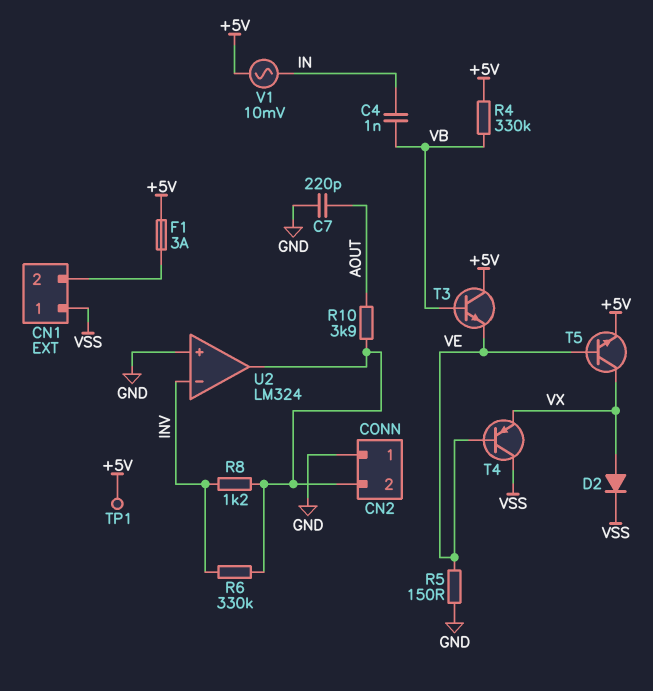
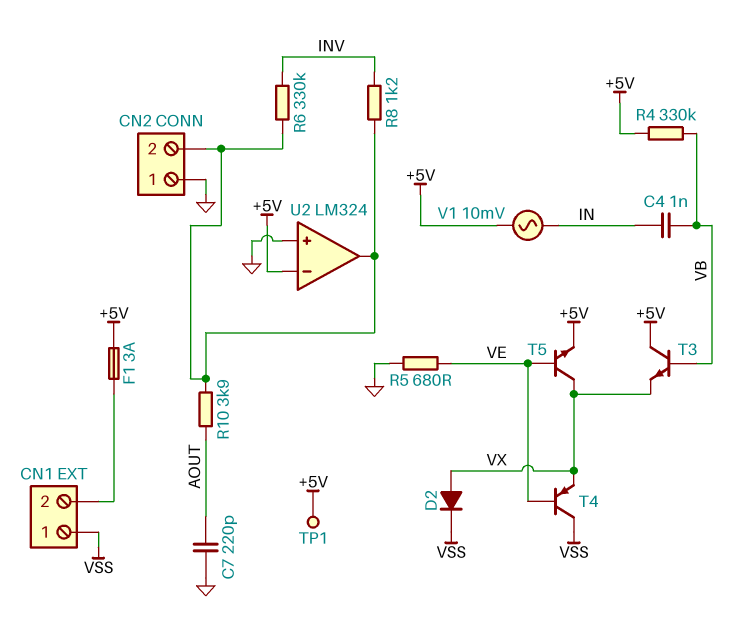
R5: 150 (GND, VE) -> 680 (GND, VE)
T3: NPN (B VB, C +5V, E VE) -> NPN (B VB, C +5V, E VX)
U2 pin in-: INV -> +5V

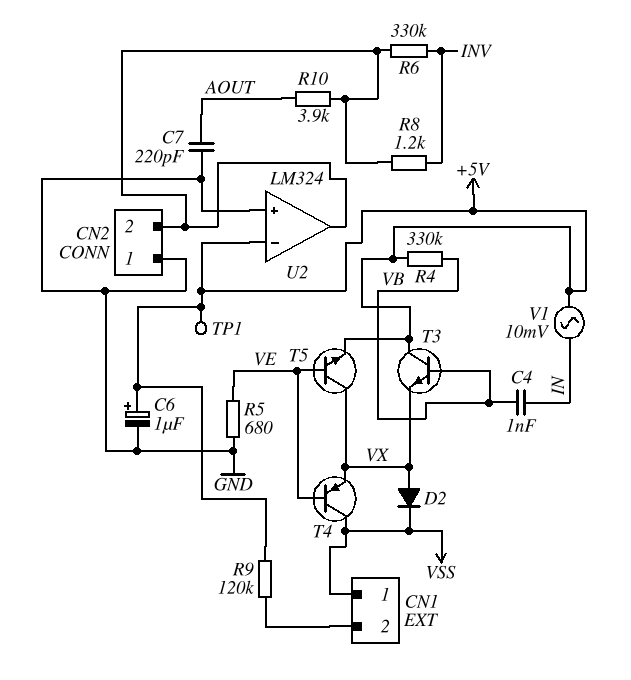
C6: none -> 1uF (plus +5V, minus GND)
F1: 3A (+5V, CN1/2) -> none
R9: none -> 120k (+5V, CN1/2)

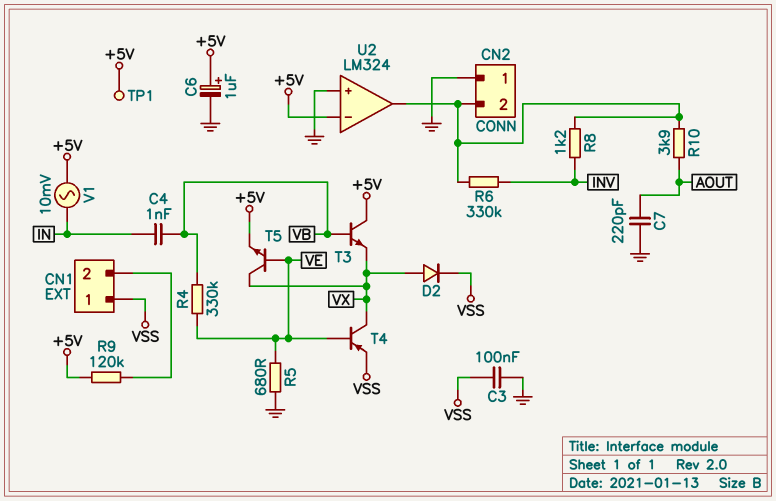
C3: none -> 100nF (GND, VSS)
R4: 330k (+5V, VB) -> 330k (VB, VE)
T4: PNP (B VE, C VSS, E VX) -> PNP (B VE, C VX, E VSS)

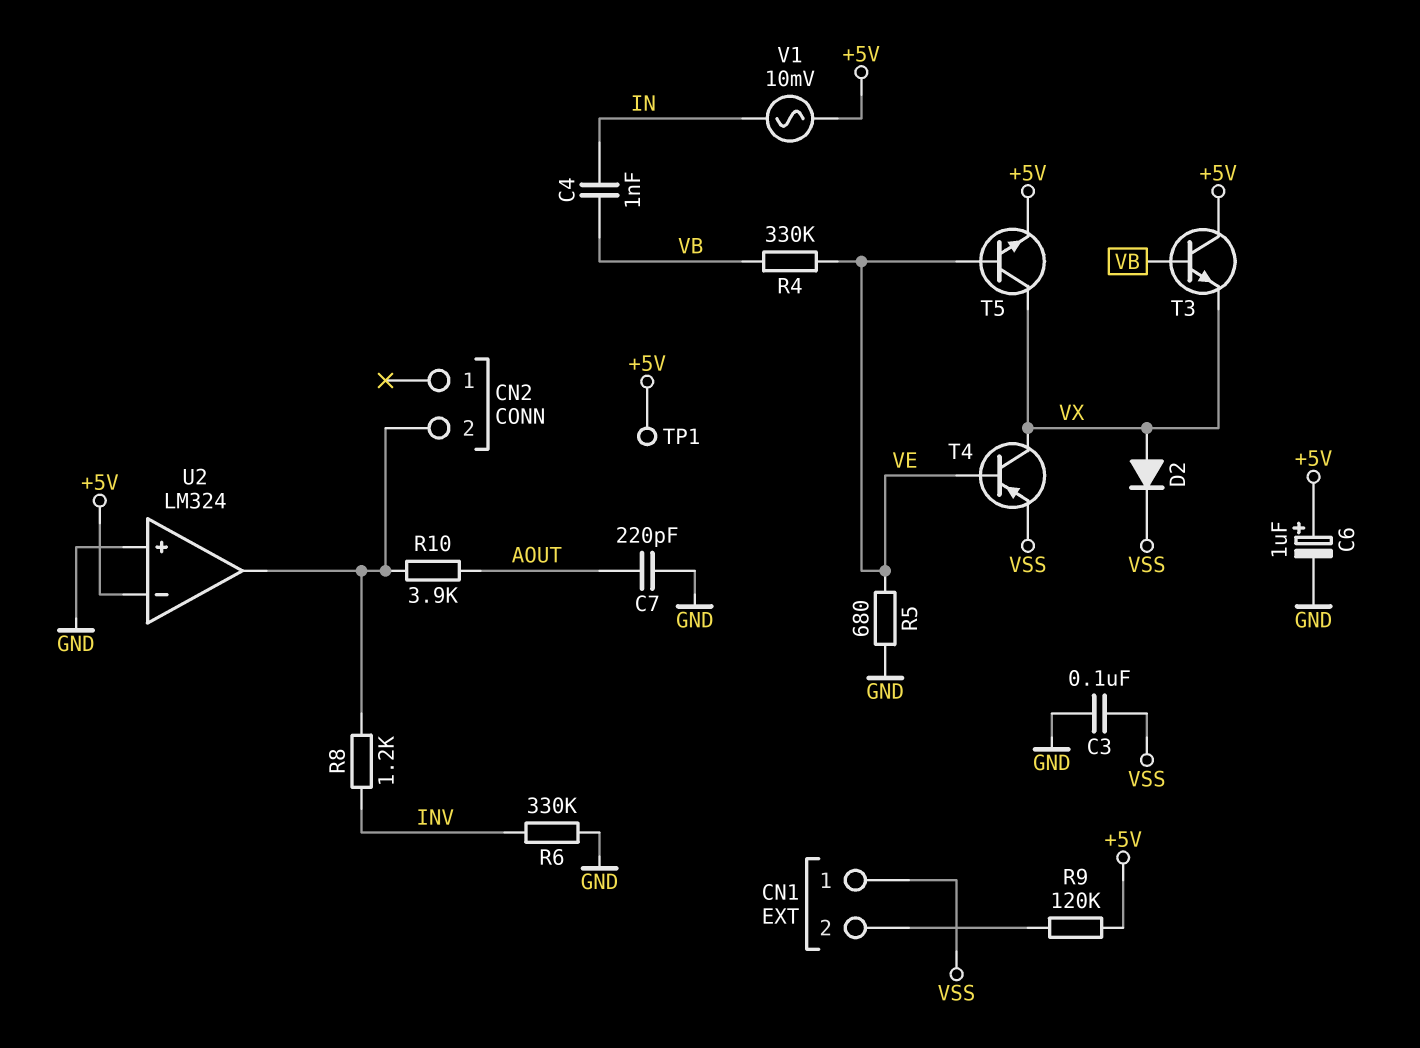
CN2 pin 1: GND -> none
R6: 330k (CN2/2, INV) -> 330k (GND, INV)

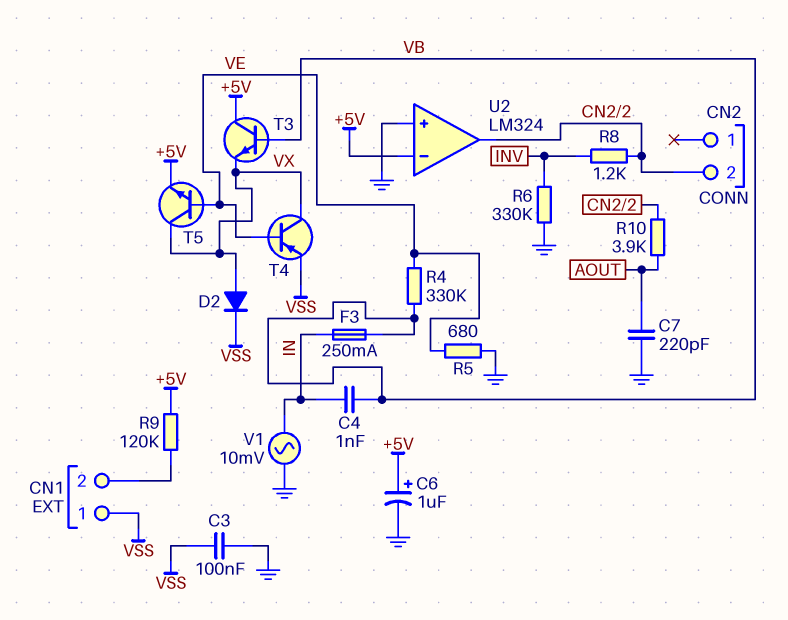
F3: none -> 250mA (IN, VB)
TP1: test point (+5V) -> none
V1: AC 10mV (+5V, IN) -> AC 10mV (GND, IN)

